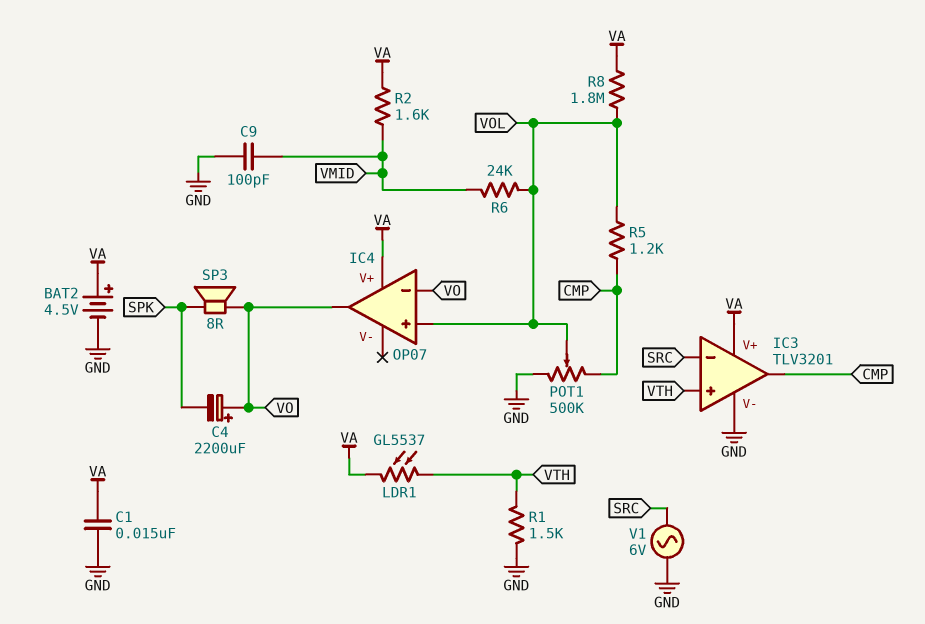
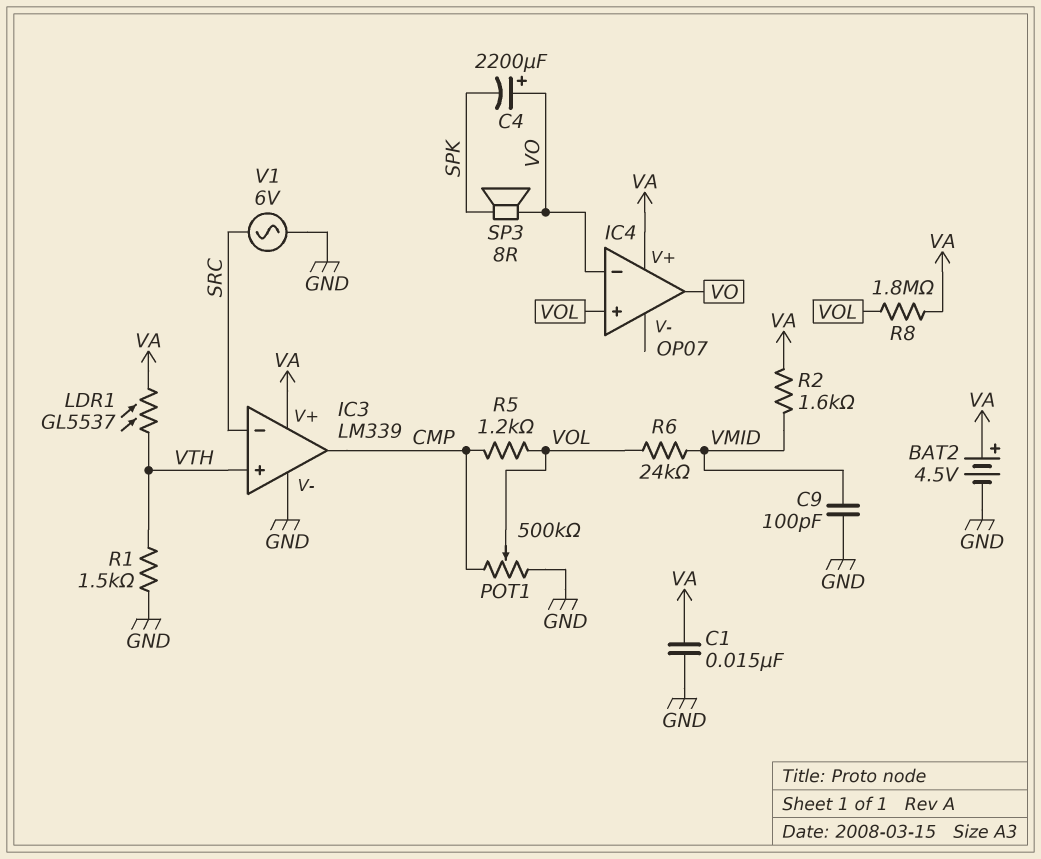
IC3: TLV3201 -> LM339

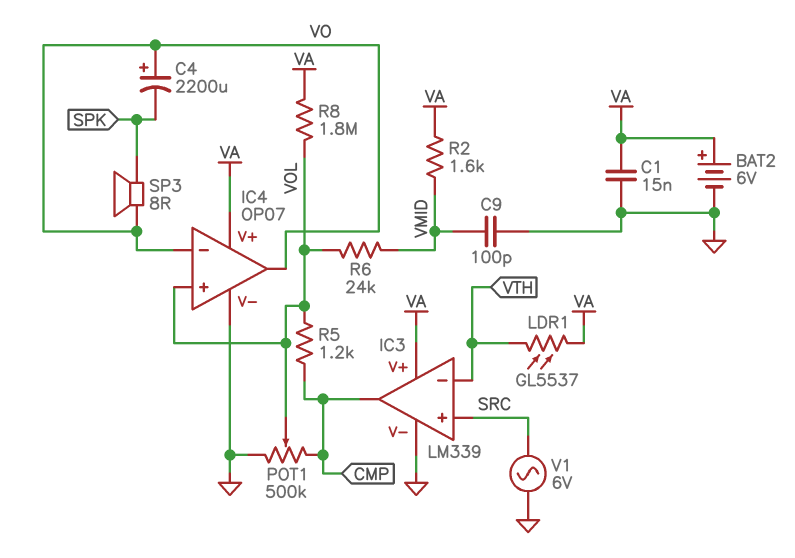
BAT2: 4.5V (plus VA, minus GND) -> 6V (plus VA, minus GND)
IC3 pin in+: VTH -> SRC
IC3 pin in-: SRC -> VTH
IC4 pin V-: none -> GND
R1: 1.5k (GND, VTH) -> none

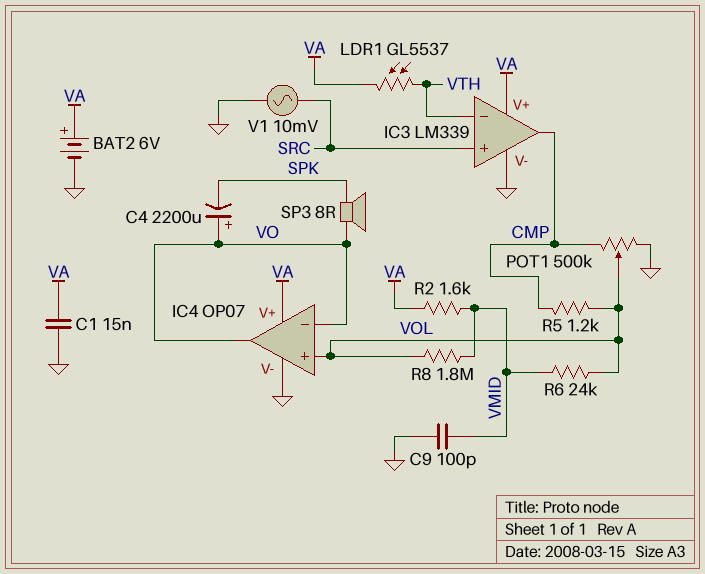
R8: 1.8M (VA, VOL) -> 1.8M (VMID, VOL)
V1: AC 6V (GND, SRC) -> AC 10mV (GND, SRC)

